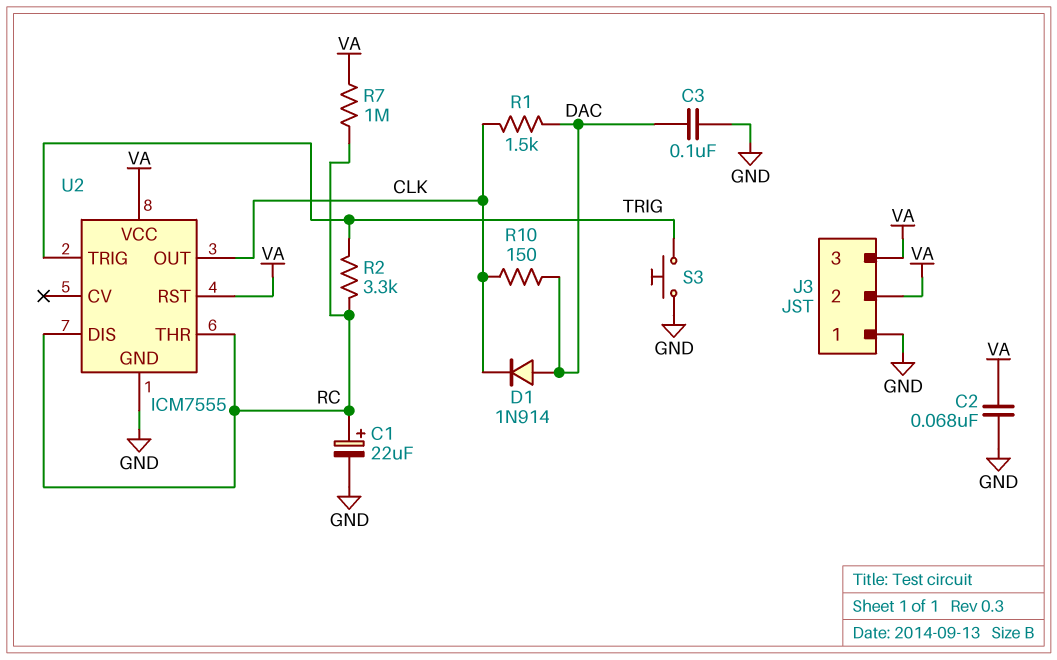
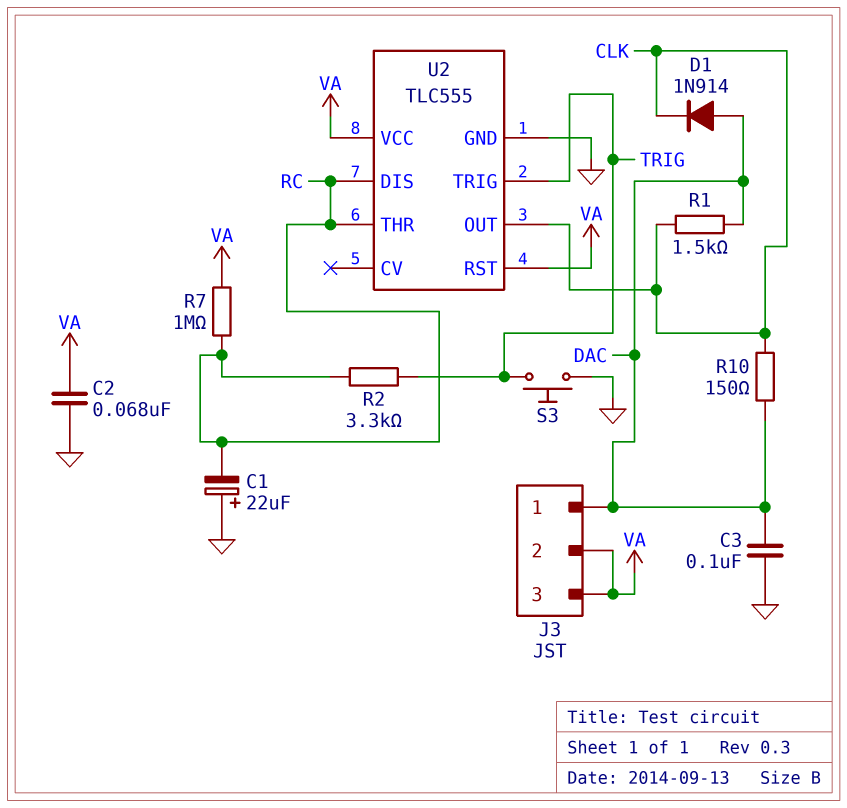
C1: 22uF (plus RC, minus GND) -> 22uF (plus GND, minus RC)
J3 pin 1: GND -> DAC
U2: ICM7555 -> TLC555

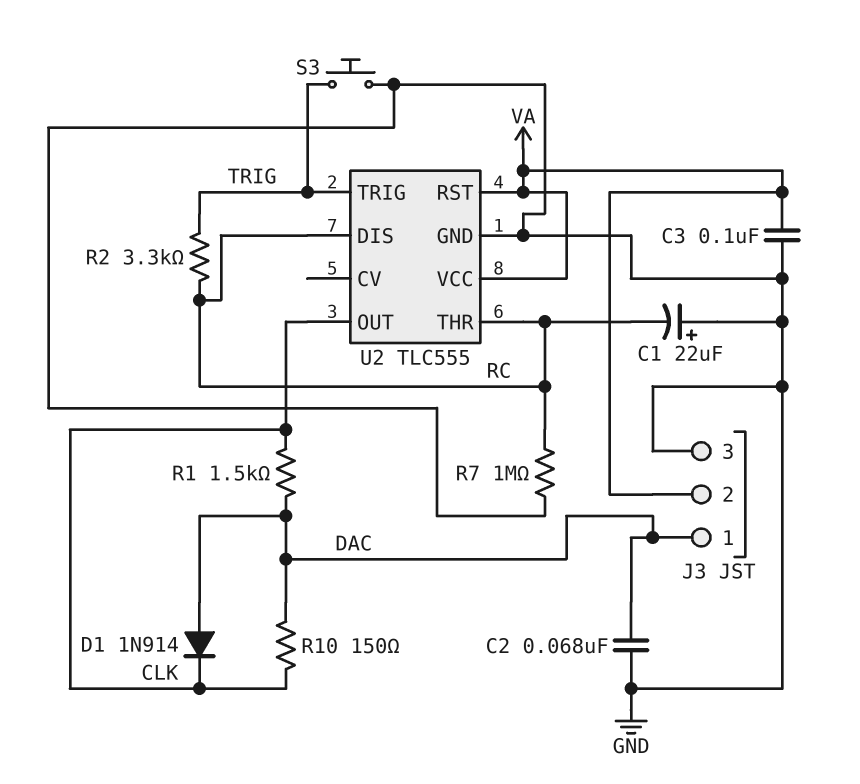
C2: 68nF (GND, VA) -> 68nF (DAC, GND)
C3: 100nF (DAC, GND) -> 100nF (GND, VA)
J3 pin 3: VA -> GND
R7: 1M (RC, VA) -> 1M (GND, RC)

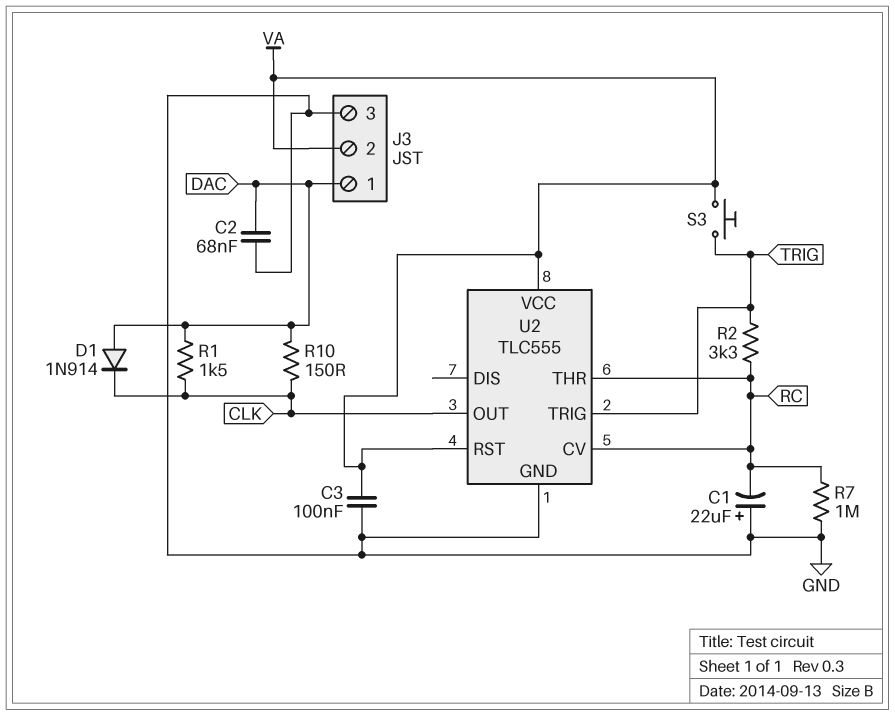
S3: button (GND, TRIG) -> button (TRIG, VA)
U2 pin CV: none -> RC
U2 pin DIS: RC -> none

